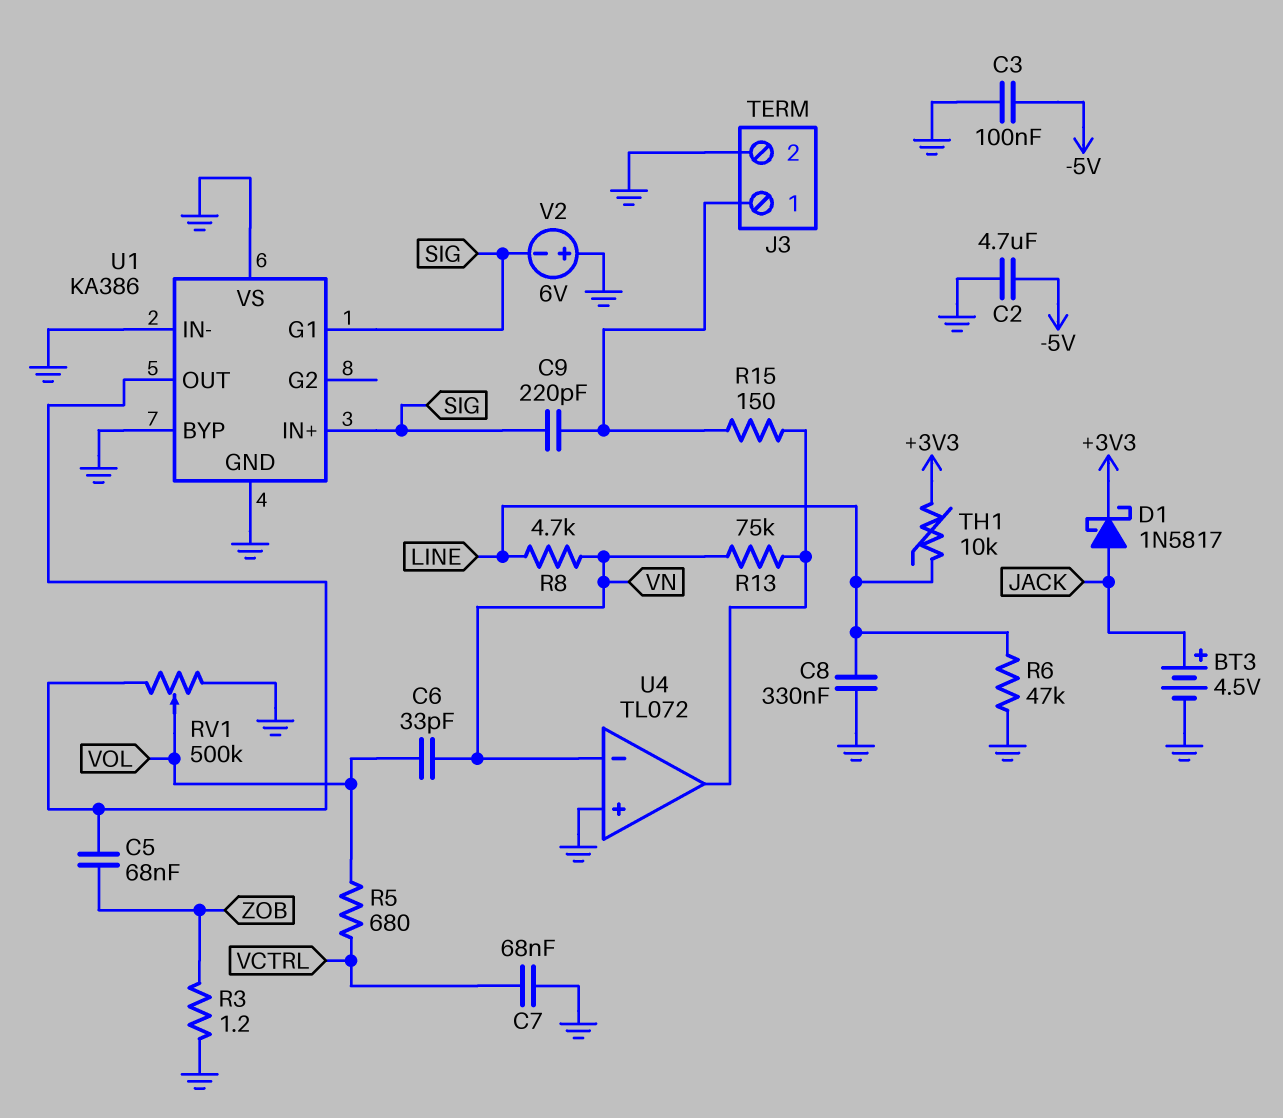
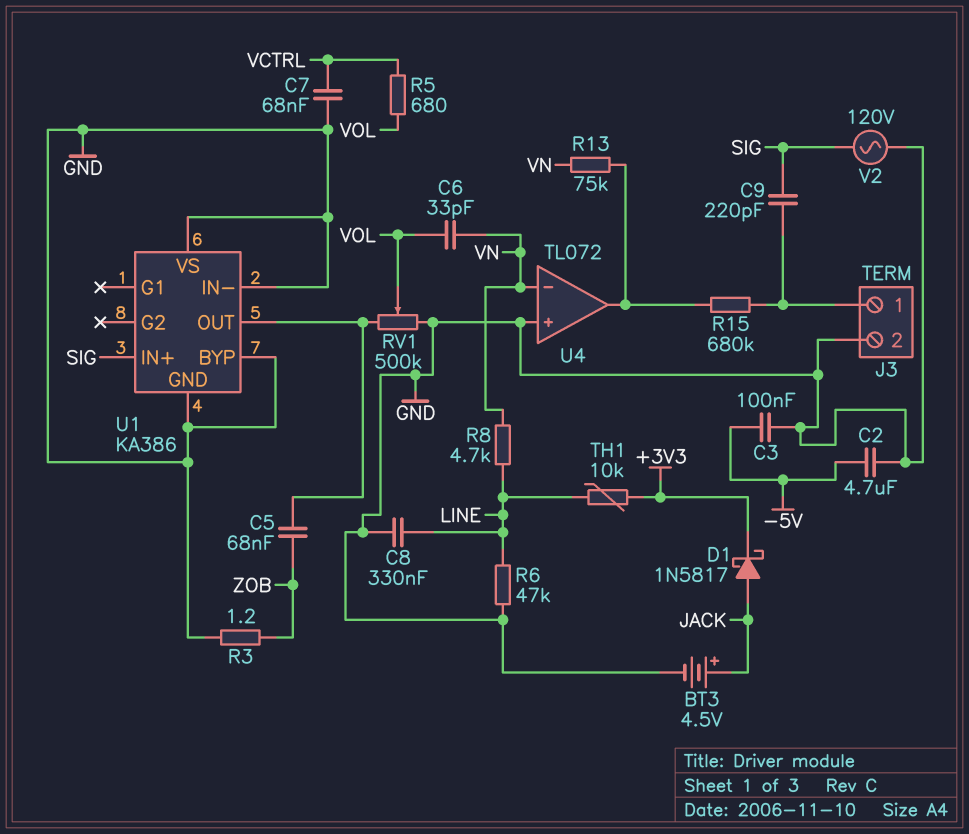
R15: 150 (J3/1, U4/out) -> 680k (J3/1, U4/out)
U1 pin G1: SIG -> none
V2: 6V (plus GND, minus SIG) -> AC 120V (GND, SIG)

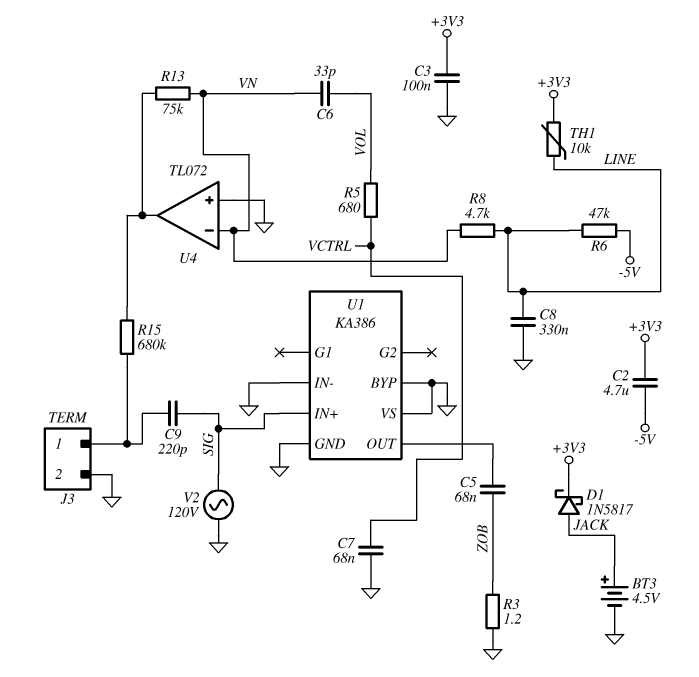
C2: 4.7uF (-5V, GND) -> 4.7uF (+3V3, -5V)
C3: 100nF (-5V, GND) -> 100nF (+3V3, GND)
R6: 47k (GND, LINE) -> 47k (-5V, LINE)
RV1: 500k (GND, U1/OUT, wiper VOL) -> none

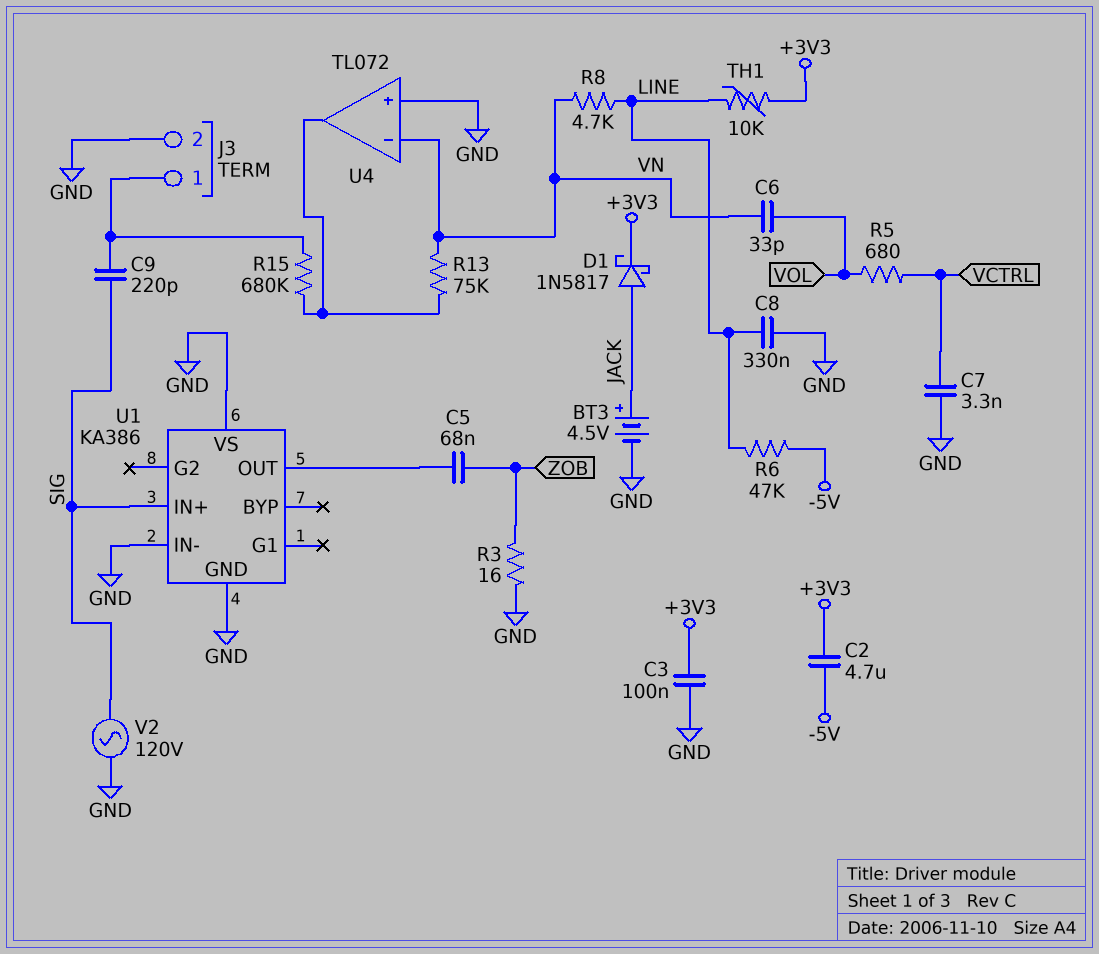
C7: 68nF (GND, VCTRL) -> 3.3nF (GND, VCTRL)
R3: 1.2 (GND, ZOB) -> 16 (GND, ZOB)
U1 pin BYP: GND -> none

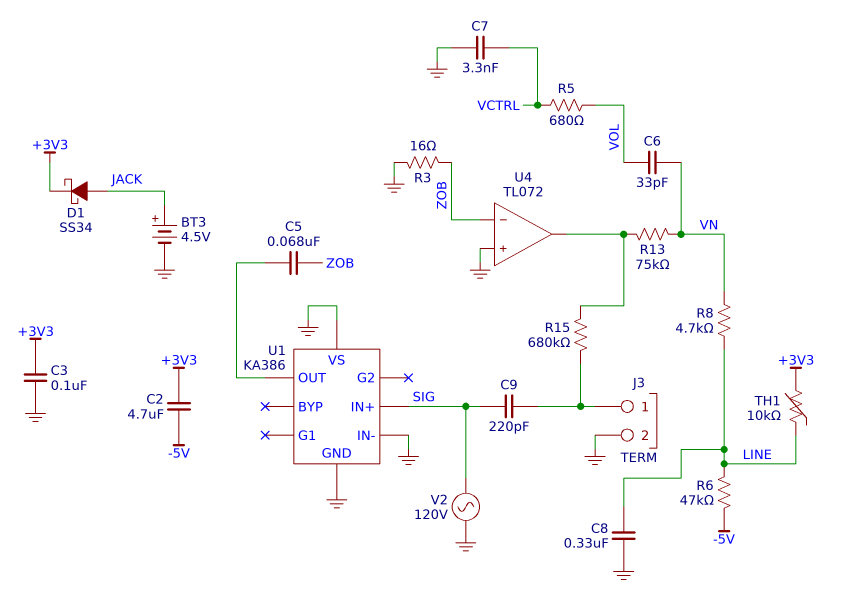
D1: schottky 1N5817 (A JACK, K +3V3) -> schottky SS34 (A JACK, K +3V3)
U4 pin in-: VN -> ZOB

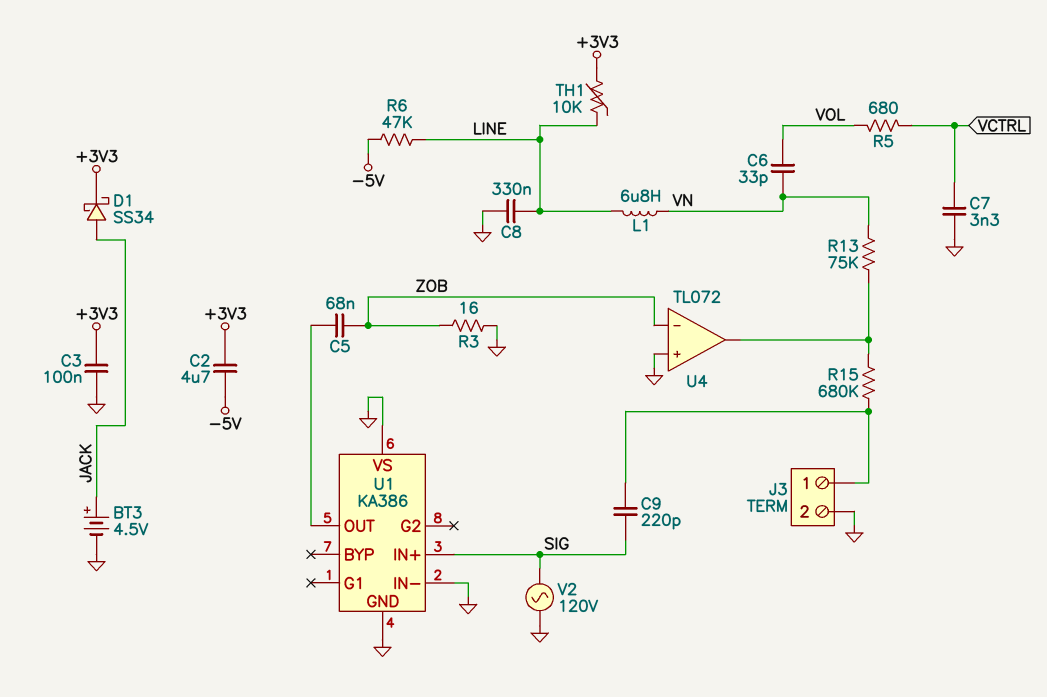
L1: none -> 6.8uH (LINE, VN)
R8: 4.7k (LINE, VN) -> none

